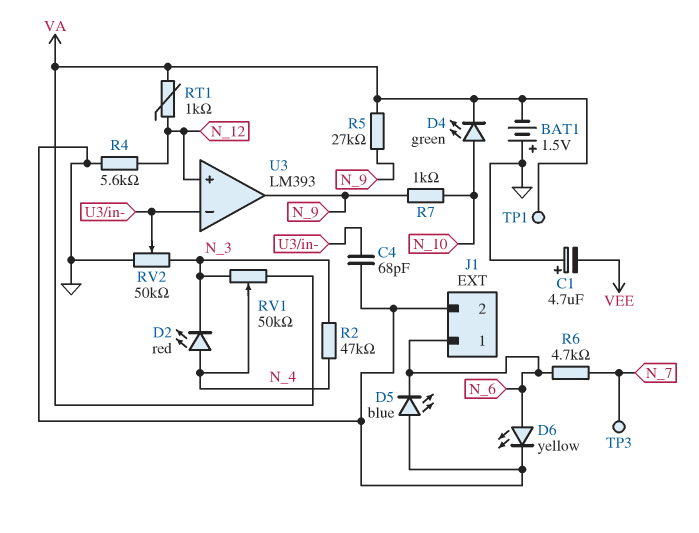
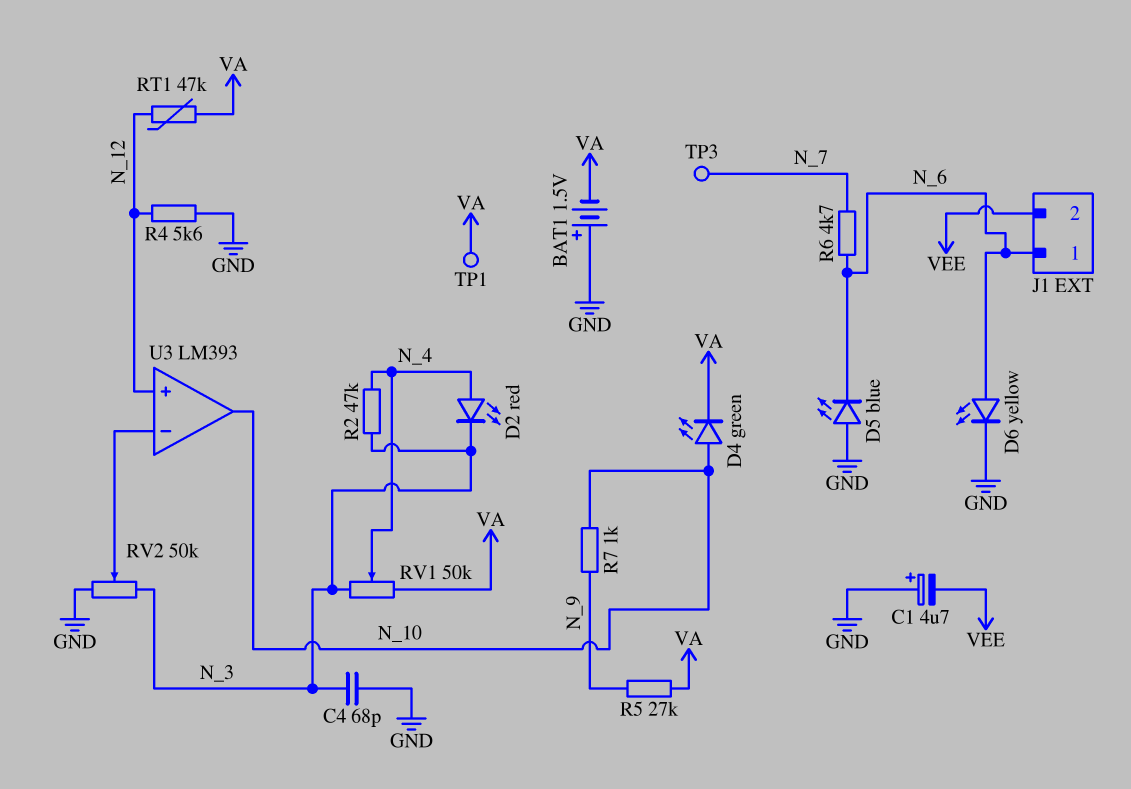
C4: 68pF (GND, U3/in-) -> 68pF (GND, N_3)
J1 pin 2: GND -> VEE
RT1: 1k (N_12, VA) -> 47k (N_12, VA)
U3 pin out: N_9 -> N_10

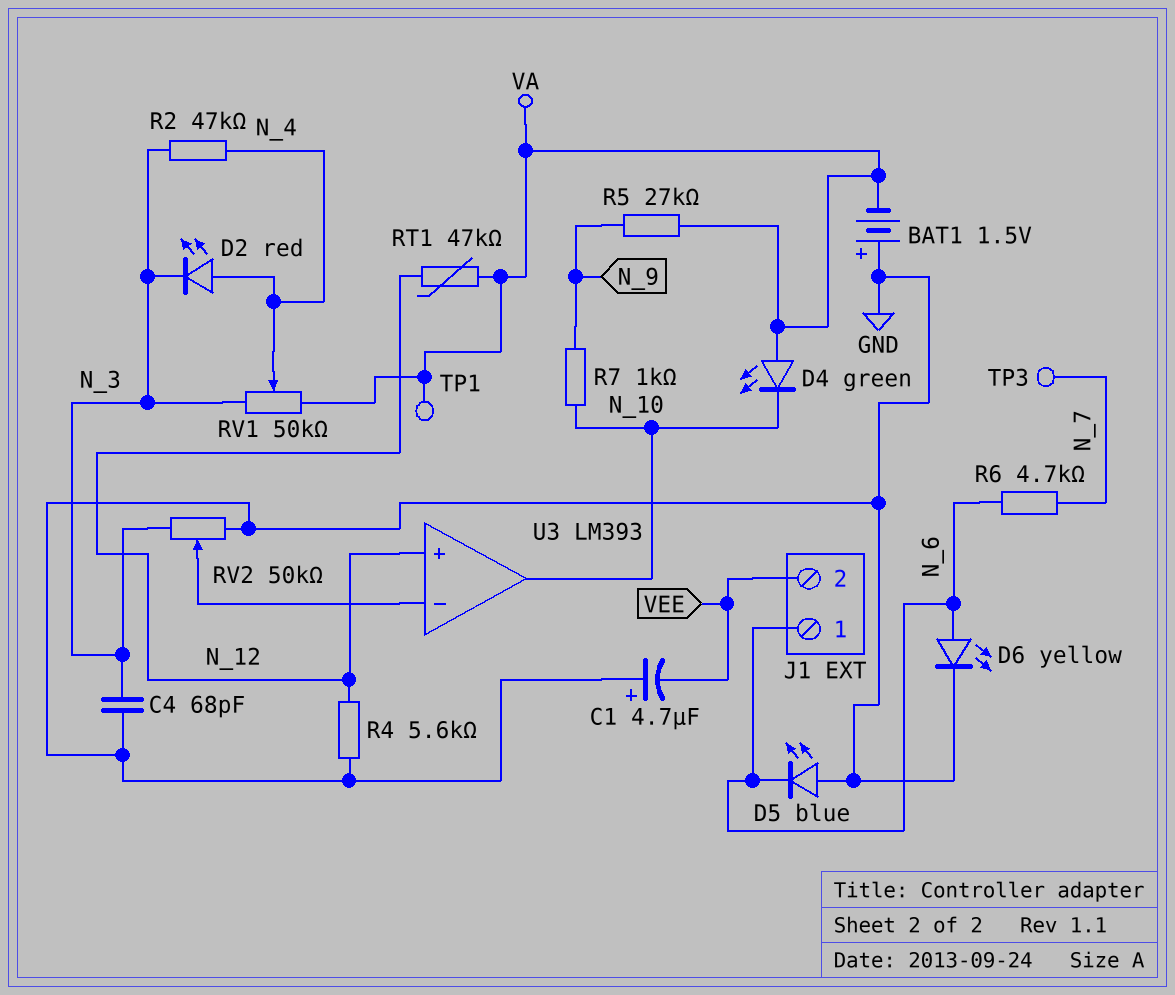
D4: LED green (A N_10, K VA) -> LED green (A VA, K N_10)

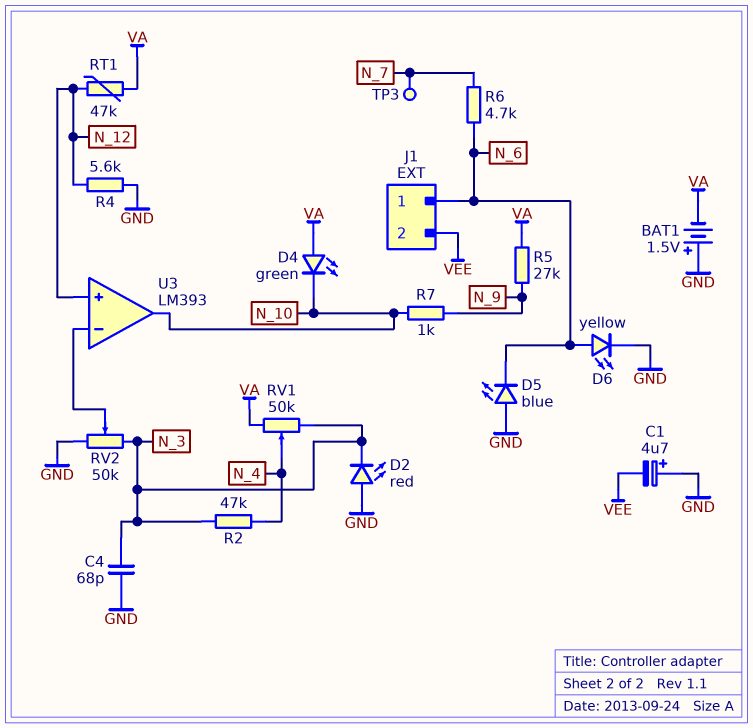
D2: LED red (A N_4, K N_3) -> LED red (A GND, K N_3)
TP1: test point (VA) -> none

